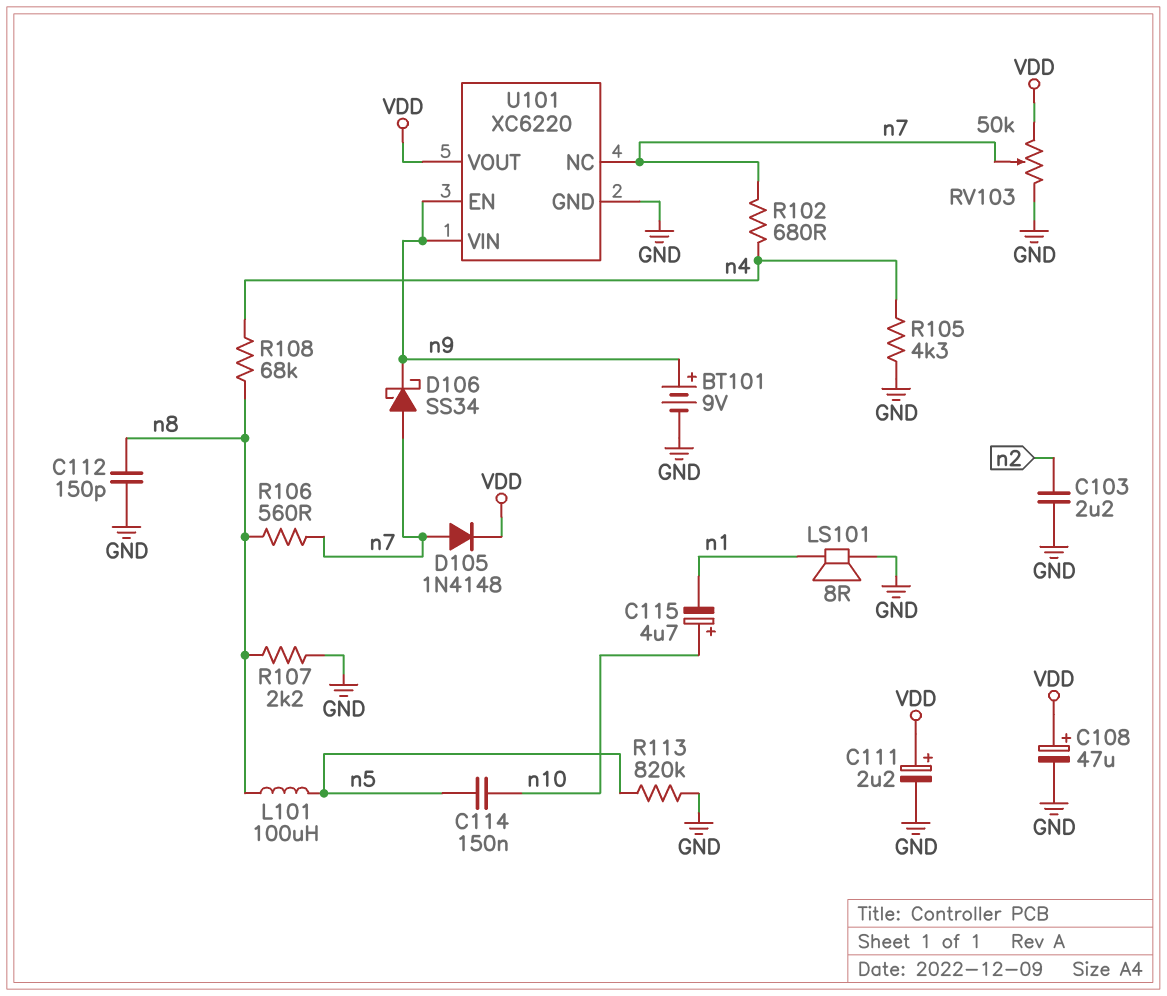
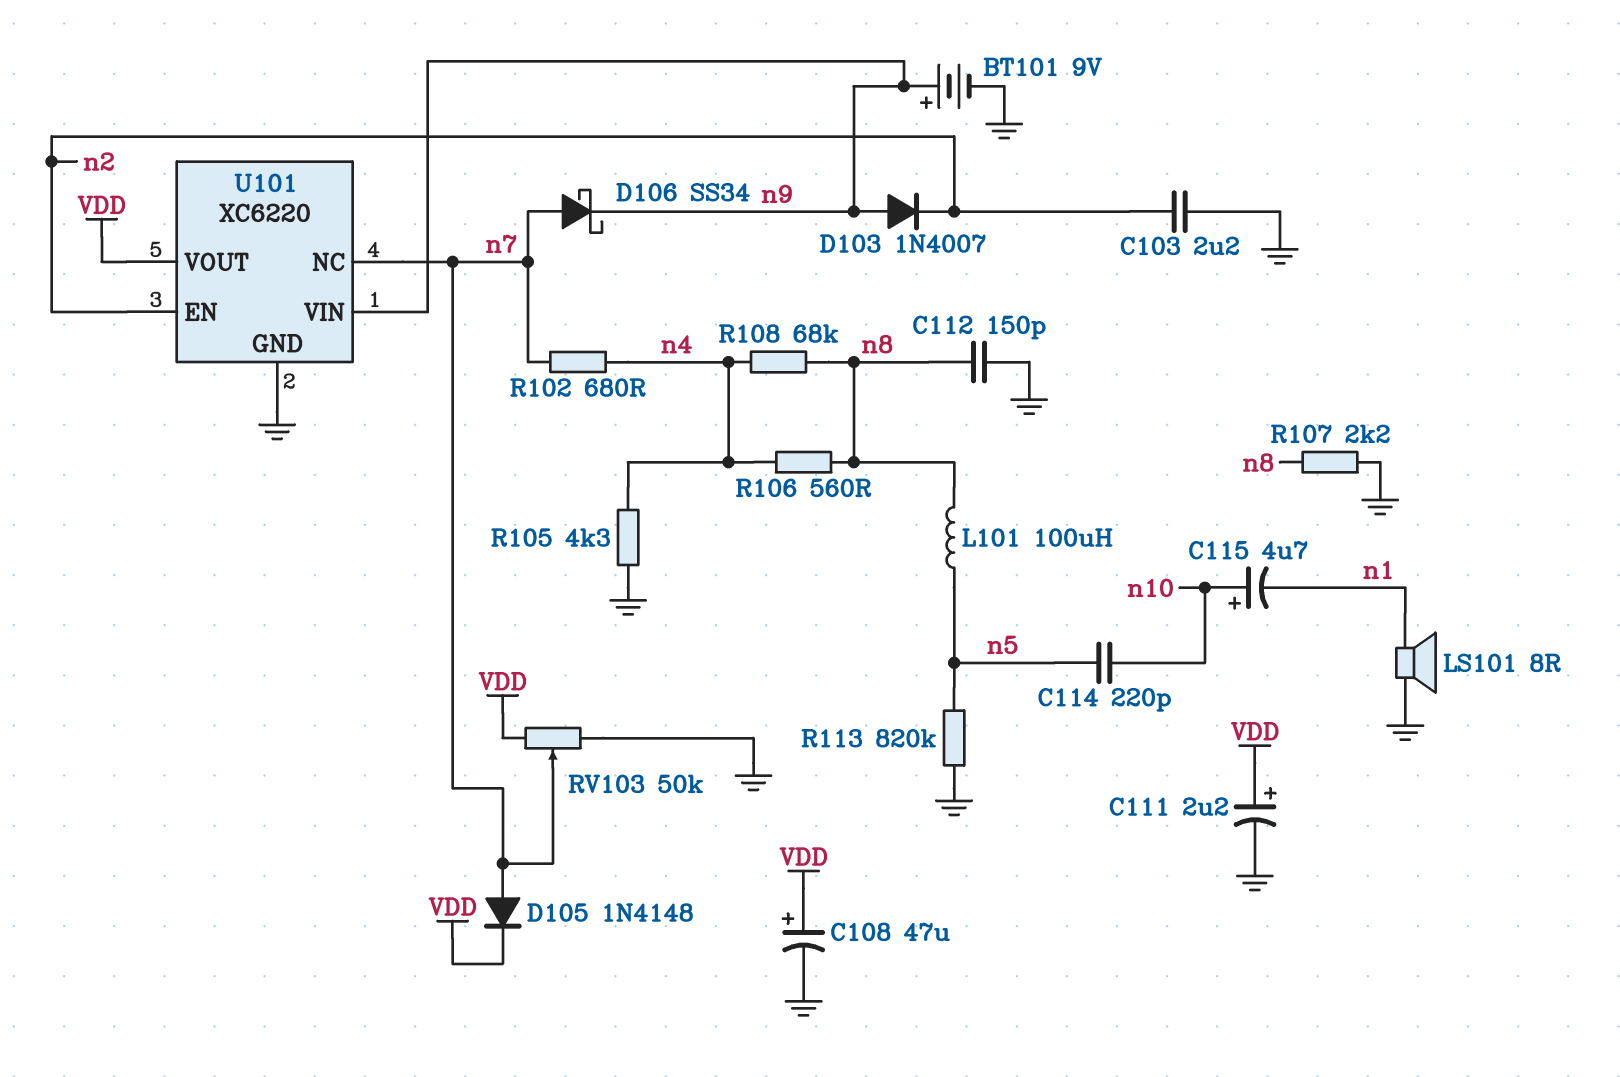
C114: 150nF (n5, n10) -> 220pF (n5, n10)
D103: none -> diode 1N4007 (A n9, K n2)
R106: 560 (n7, n8) -> 560 (n4, n8)
U101 pin EN: n9 -> n2

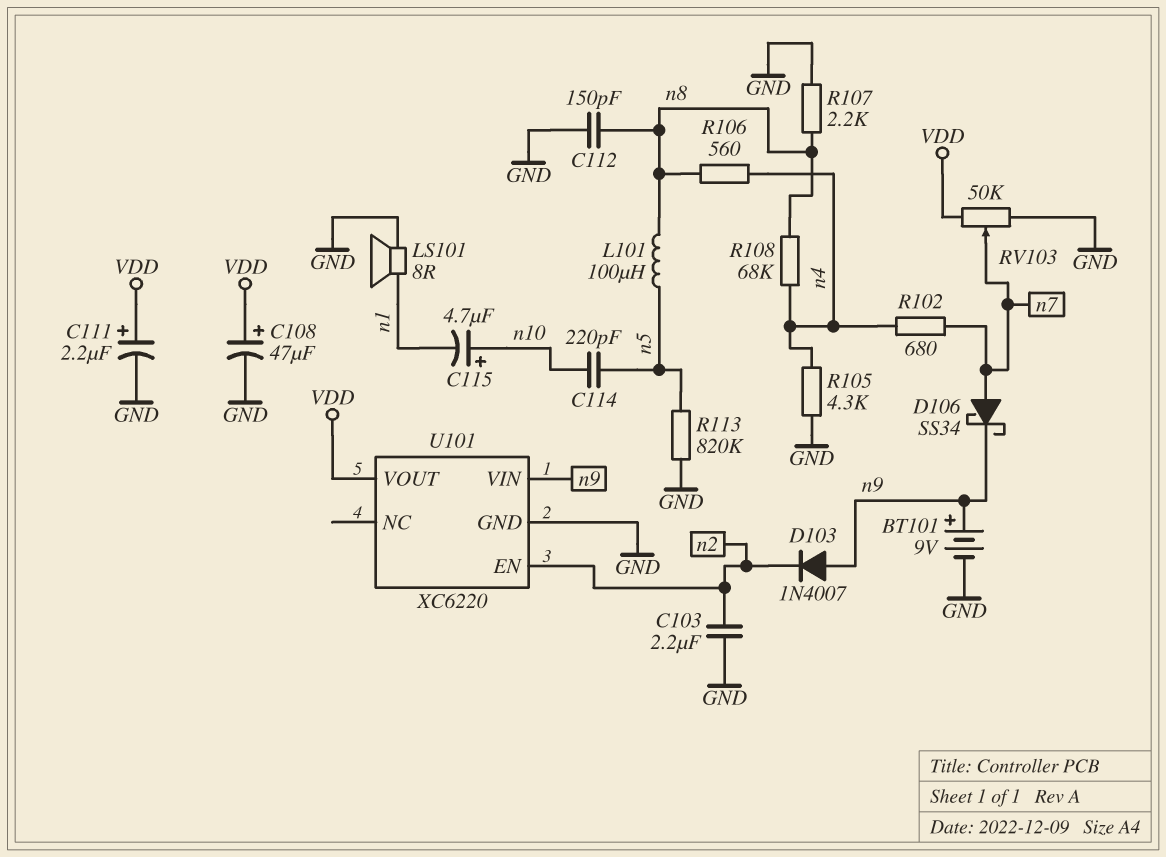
D105: diode 1N4148 (A n7, K VDD) -> none
U101 pin NC: n7 -> none

